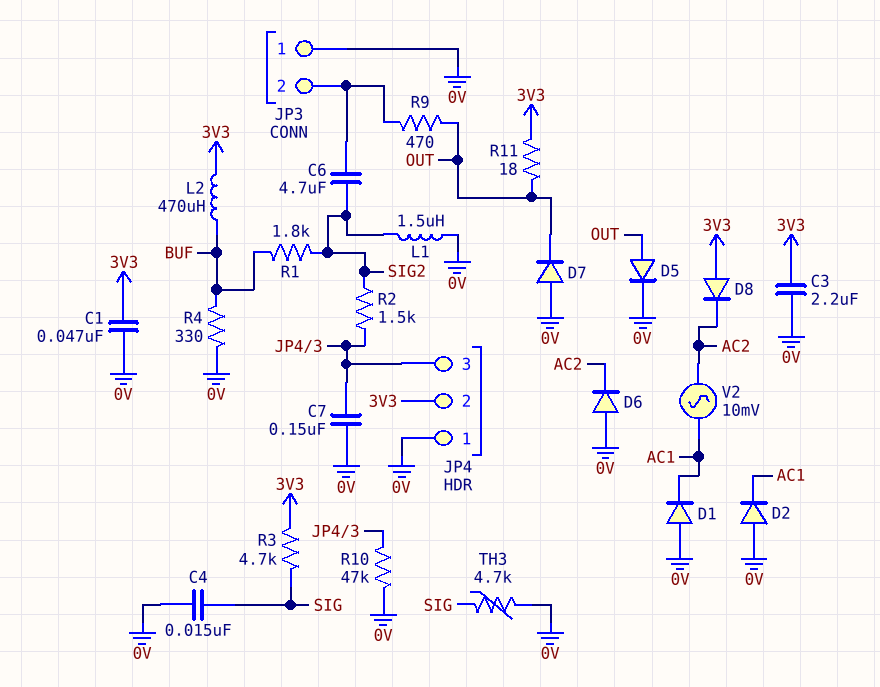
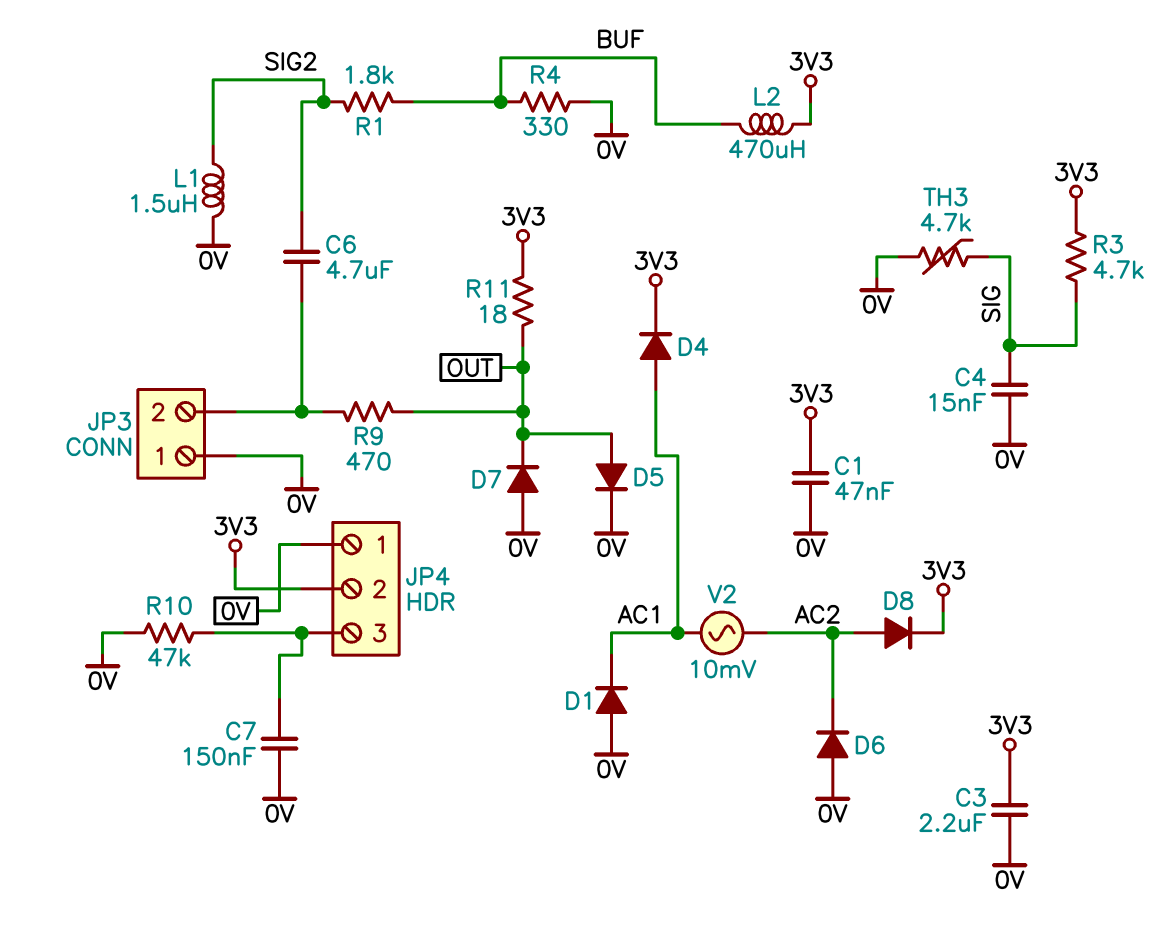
D2: diode (A 0V, K AC1) -> none
D4: none -> diode (A AC1, K 3V3)
D8: diode (A 3V3, K AC2) -> diode (A AC2, K 3V3)
R2: 1.5k (JP4/3, SIG2) -> none

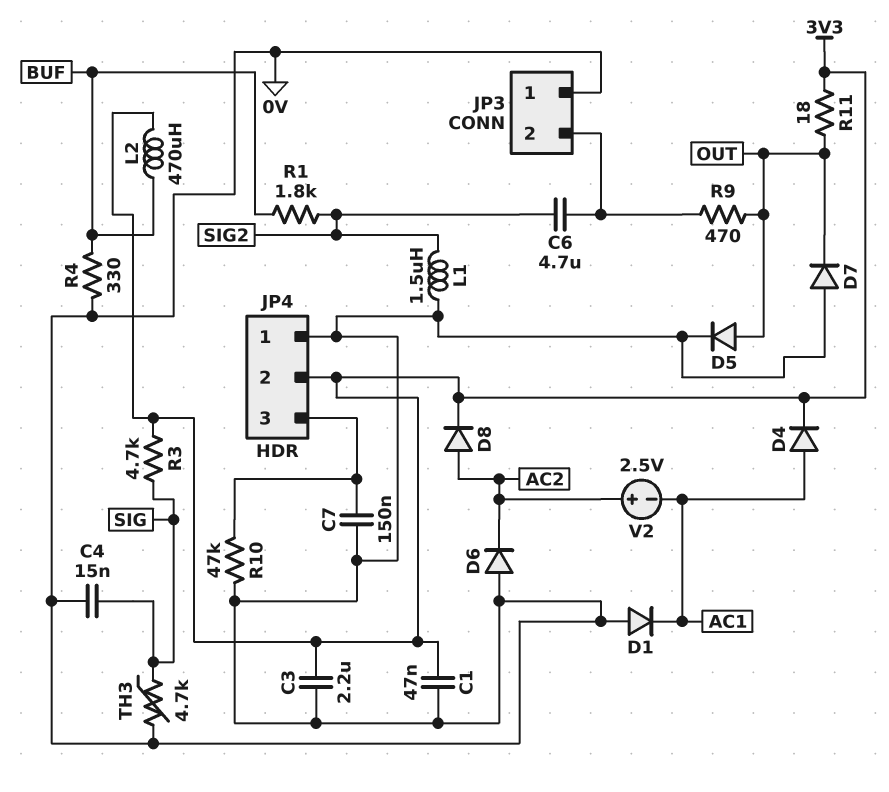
V2: AC 10mV (AC1, AC2) -> 2.5V (plus AC2, minus AC1)

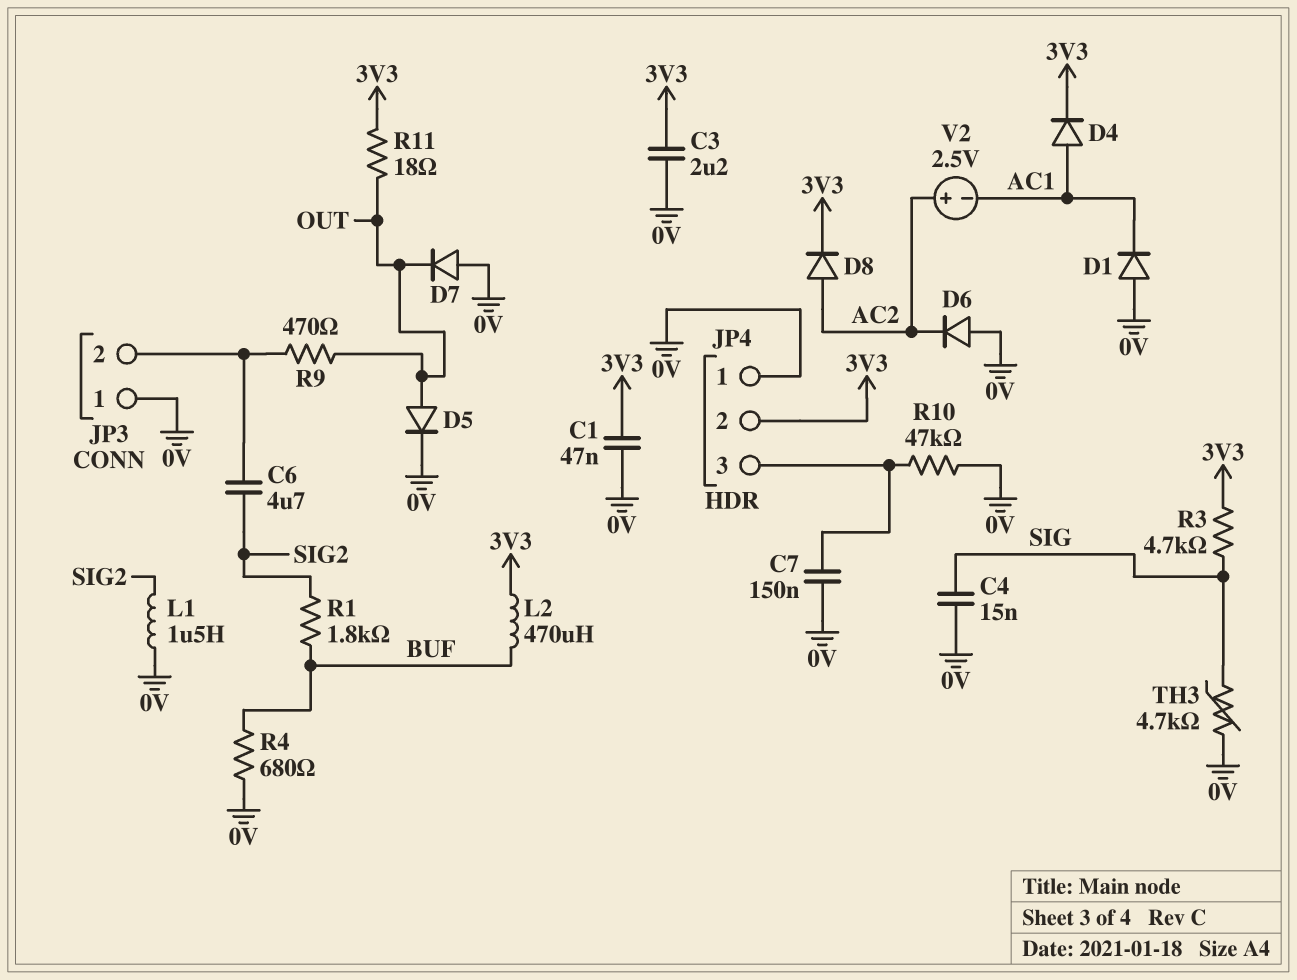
R4: 330 (0V, BUF) -> 680 (0V, BUF)

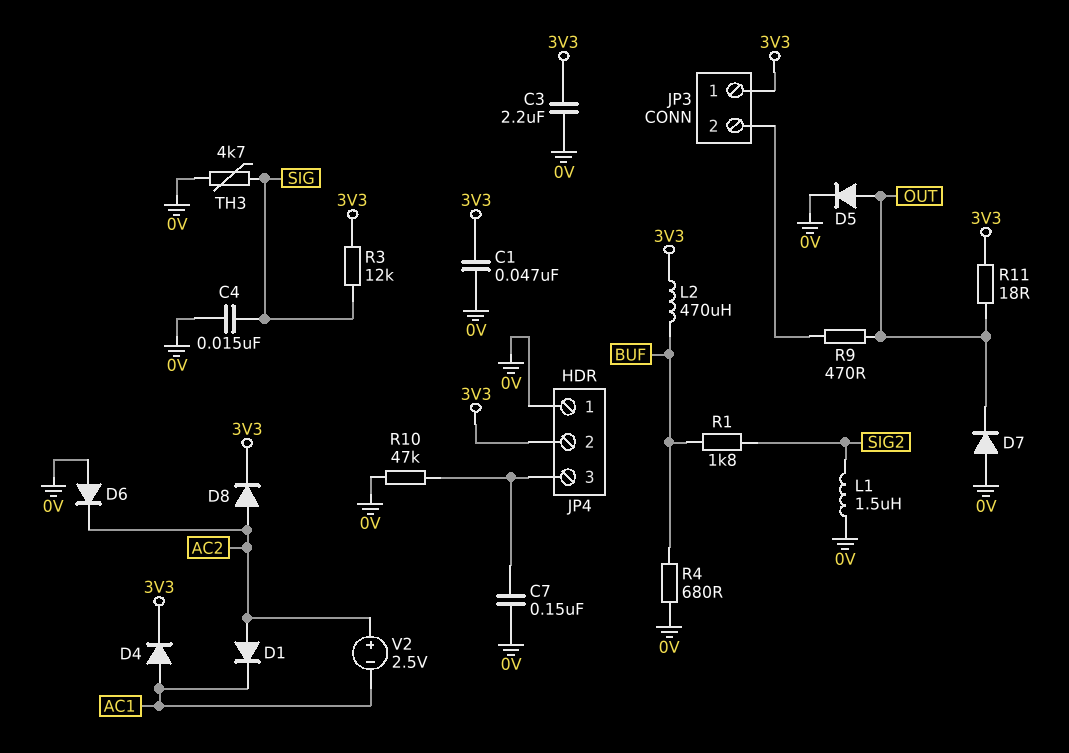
C6: 4.7uF (JP3/2, SIG2) -> none
D1: diode (A 0V, K AC1) -> diode (A AC2, K AC1)
JP3 pin 1: 0V -> 3V3
R3: 4.7k (3V3, SIG) -> 12k (3V3, SIG)

